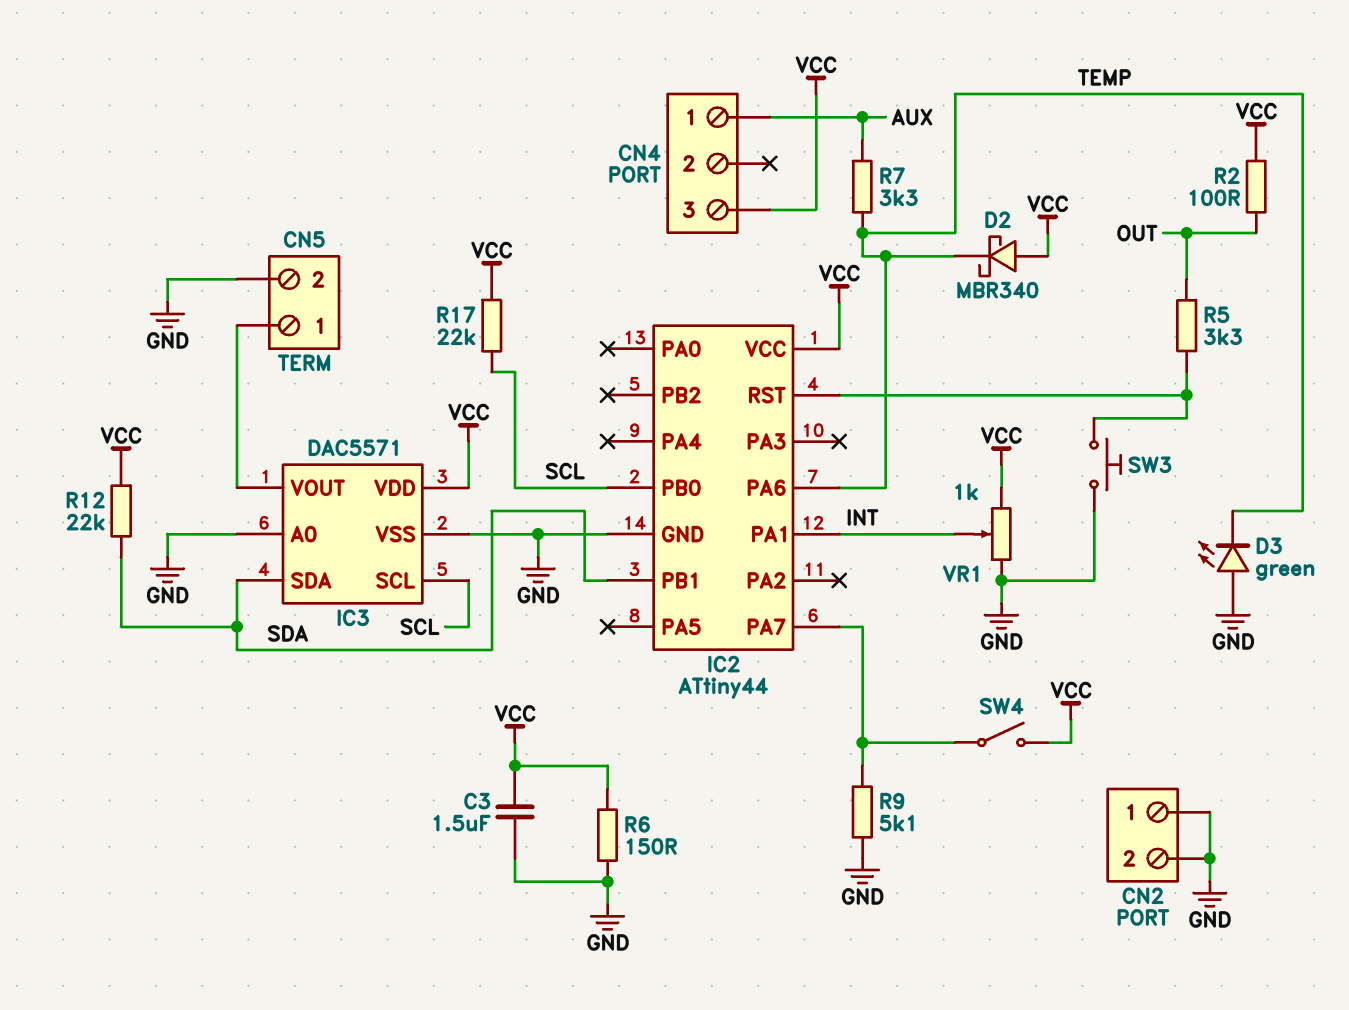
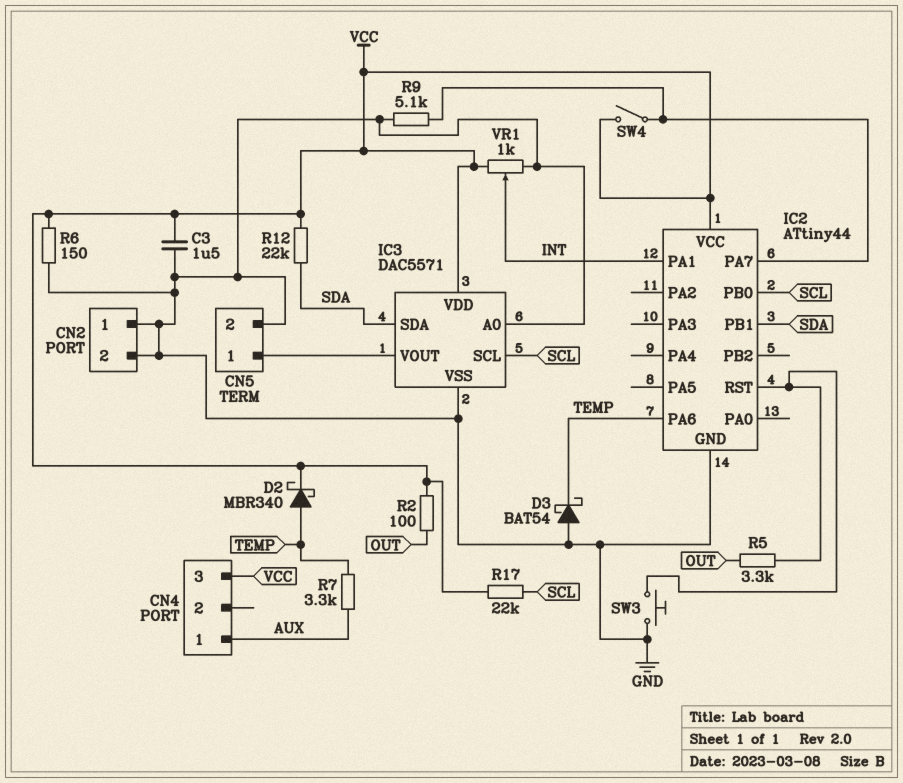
D2: schottky MBR340 (A VCC, K TEMP) -> schottky MBR340 (A TEMP, K VCC)
D3: LED green (A GND, K TEMP) -> schottky BAT54 (A GND, K TEMP)

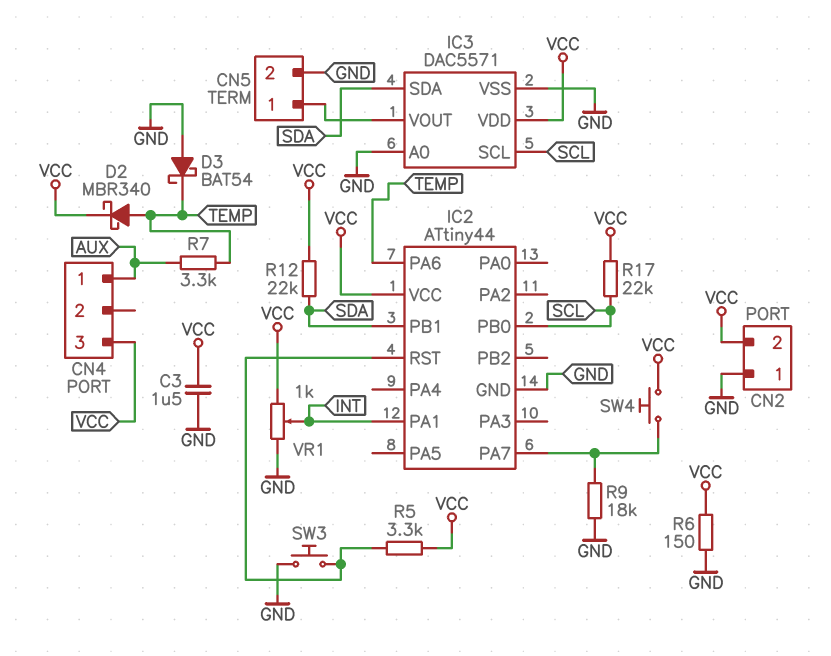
CN2 pin 2: GND -> VCC
R2: 100 (OUT, VCC) -> none
R5: 3.3k (IC2/RST, OUT) -> 3.3k (IC2/RST, VCC)
R9: 5.1k (GND, IC2/PA7) -> 18k (GND, IC2/PA7)
SW4: switch (IC2/PA7, VCC) -> button (IC2/PA7, VCC)

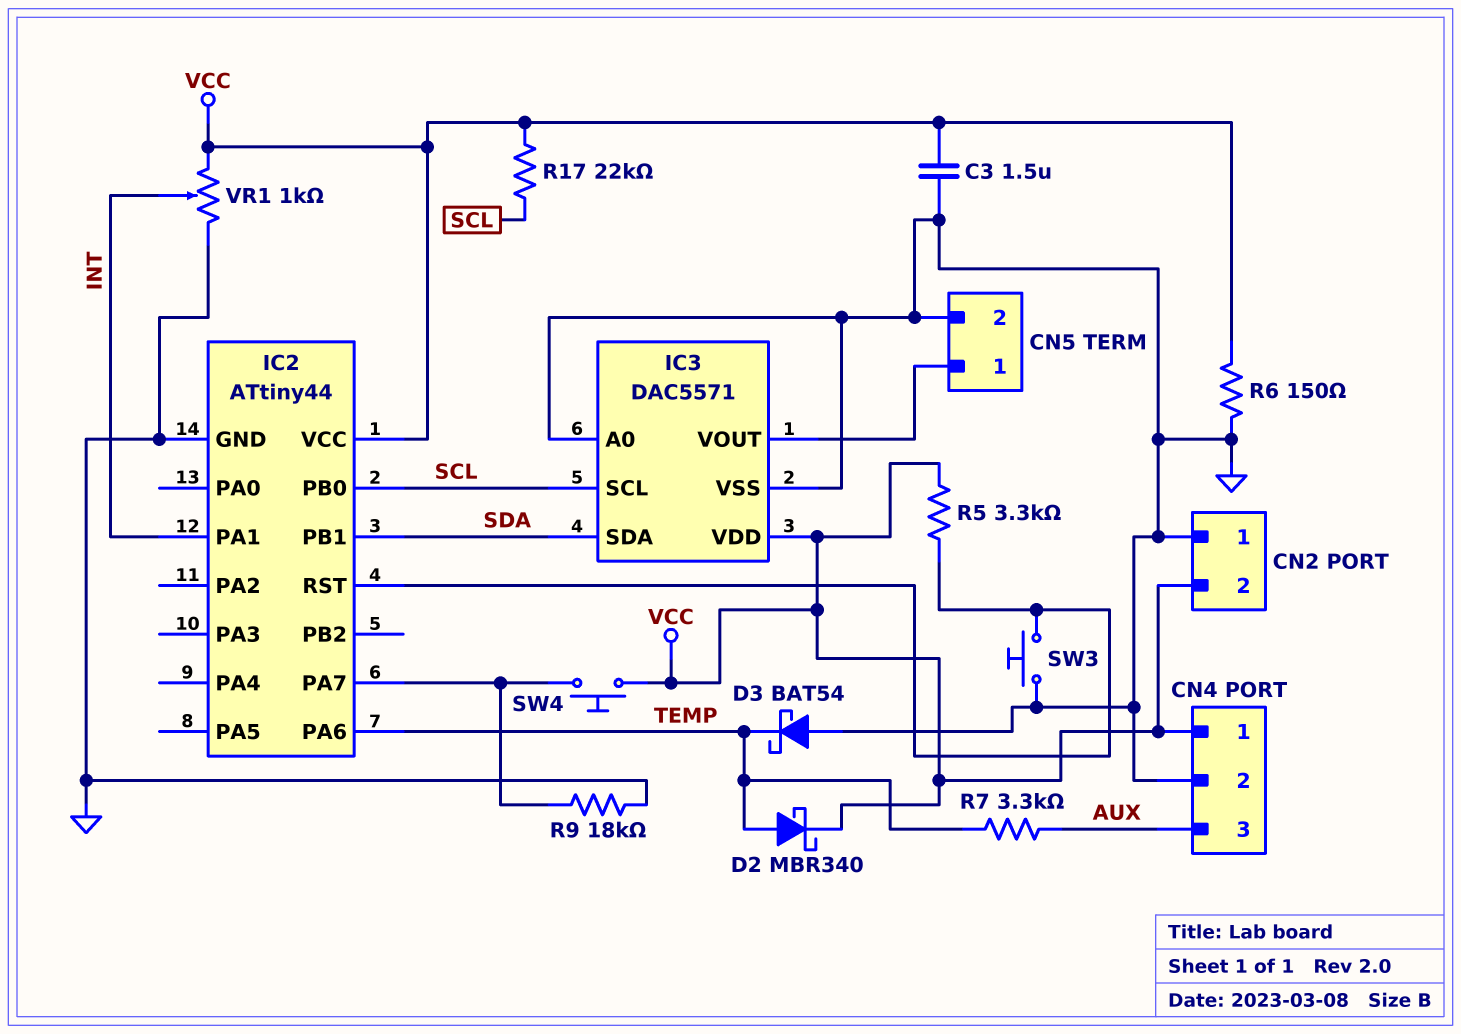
CN4 pin 1: AUX -> VCC
CN4 pin 2: none -> GND
CN4 pin 3: VCC -> AUX
R12: 22k (SDA, VCC) -> none

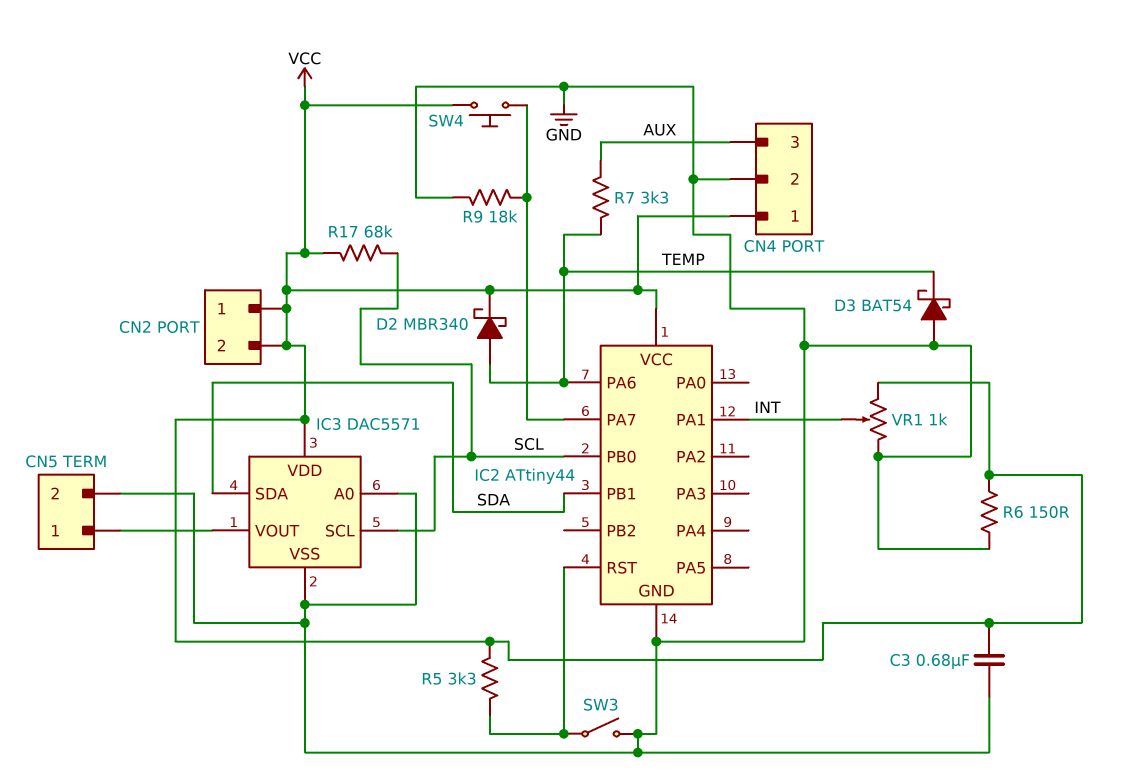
C3: 1.5uF (GND, VCC) -> 680nF (GND, VCC)
CN2 pin 1: GND -> VCC
R17: 22k (SCL, VCC) -> 68k (SCL, VCC)
SW3: button (GND, IC2/RST) -> switch (GND, IC2/RST)

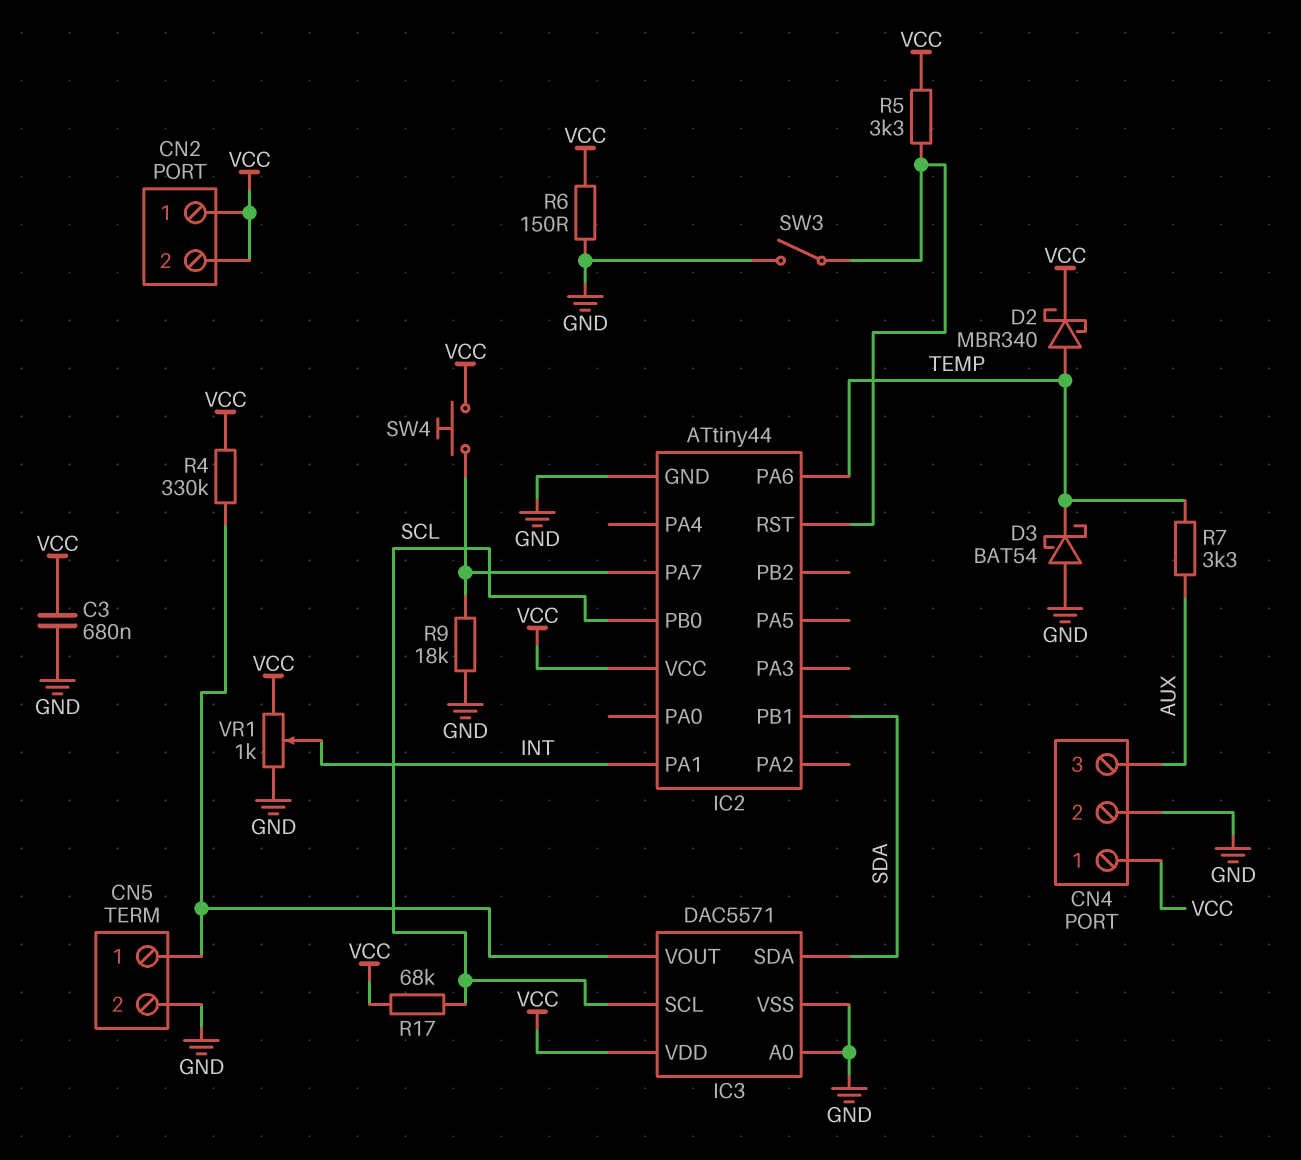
R4: none -> 330k (CN5/1, VCC)

